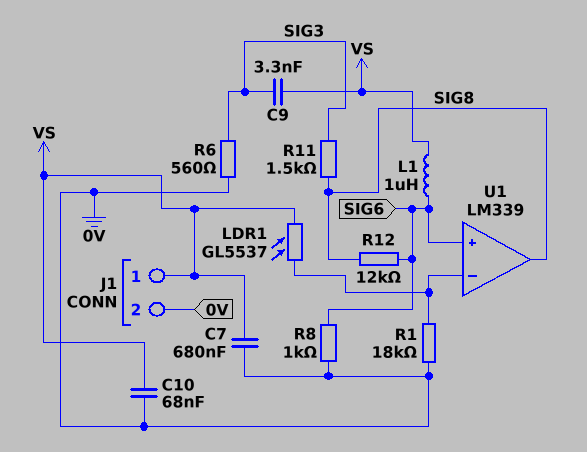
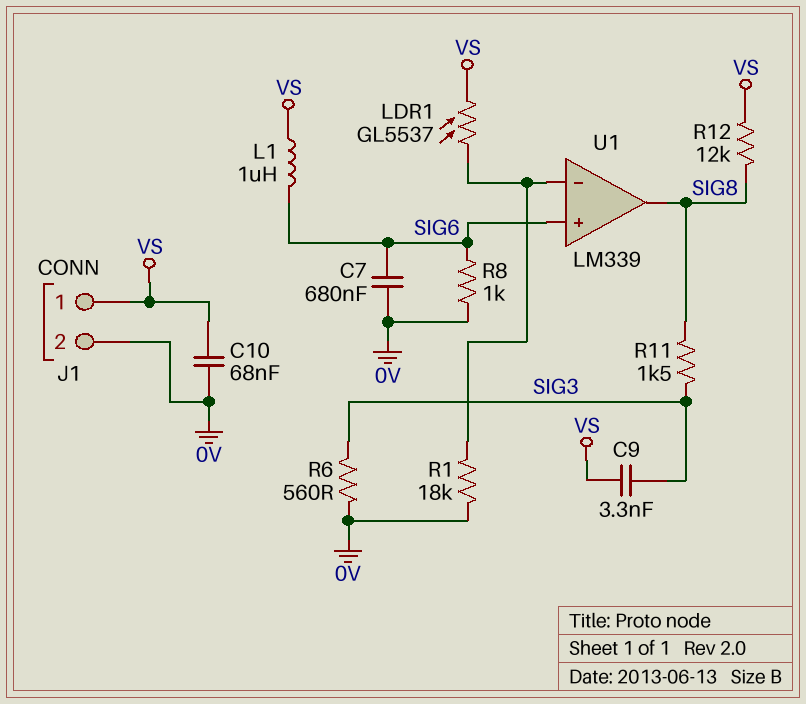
C7: 680nF (0V, VS) -> 680nF (0V, SIG6)
R12: 12k (SIG6, SIG8) -> 12k (SIG8, VS)

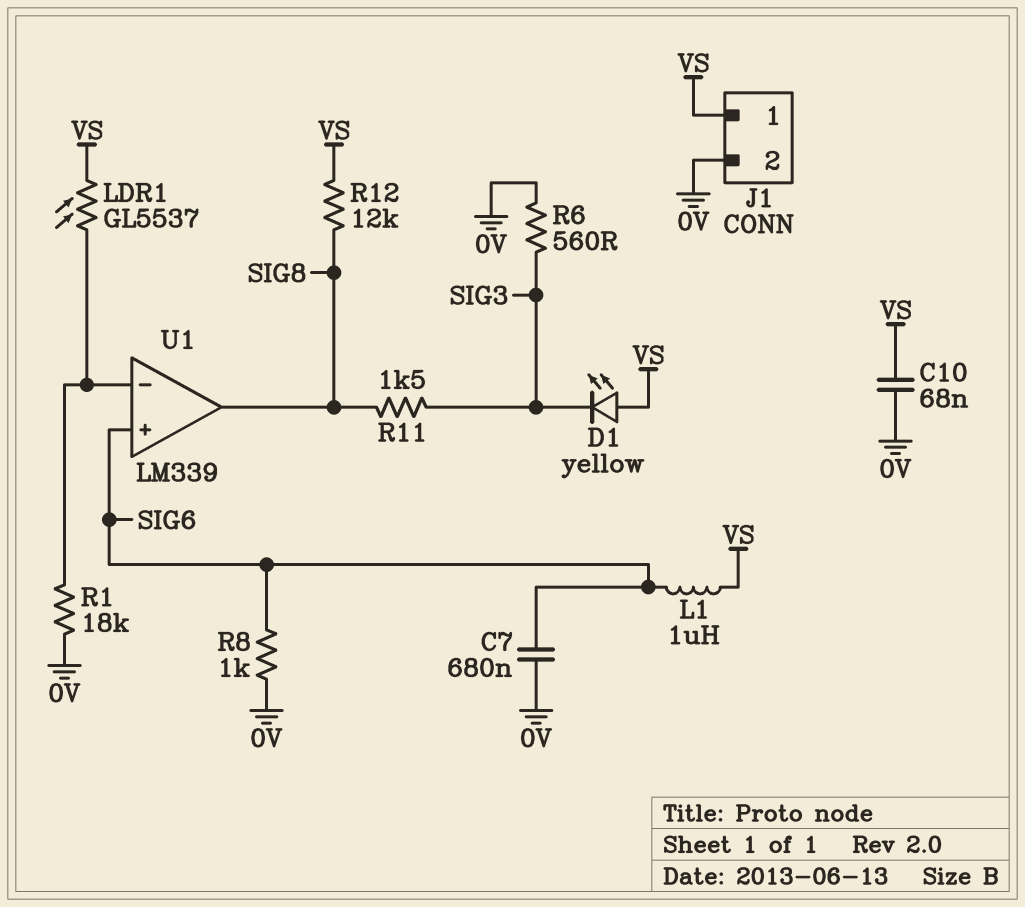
C9: 3.3nF (SIG3, VS) -> none
D1: none -> LED yellow (A VS, K SIG3)

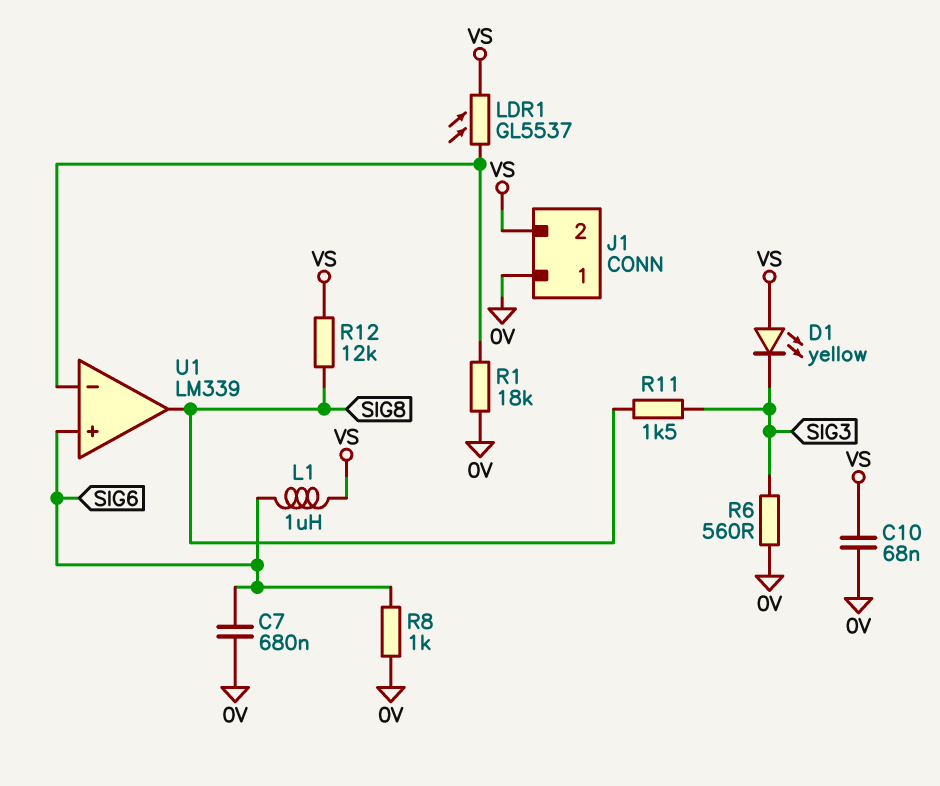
J1 pin 1: VS -> 0V
J1 pin 2: 0V -> VS

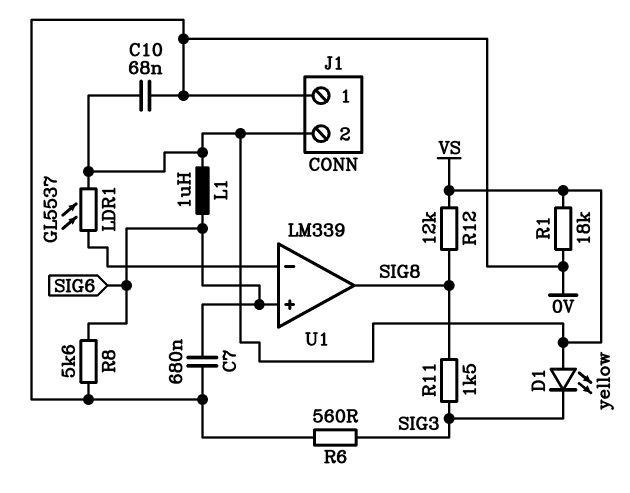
R1: 18k (0V, U1/in-) -> 18k (0V, VS)
R8: 1k (0V, SIG6) -> 5.6k (0V, SIG6)

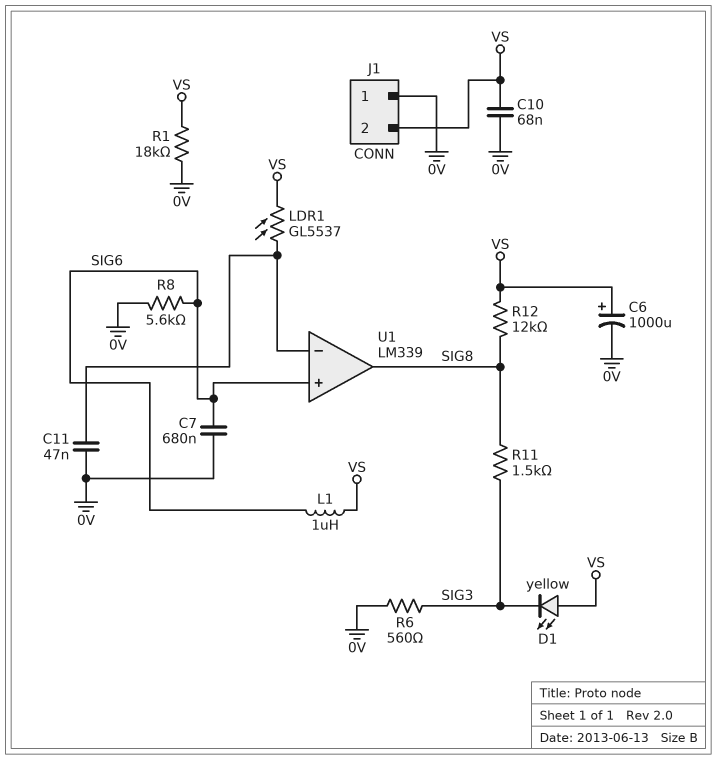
C6: none -> 1000uF (plus VS, minus 0V)
C11: none -> 47nF (0V, U1/in-)

